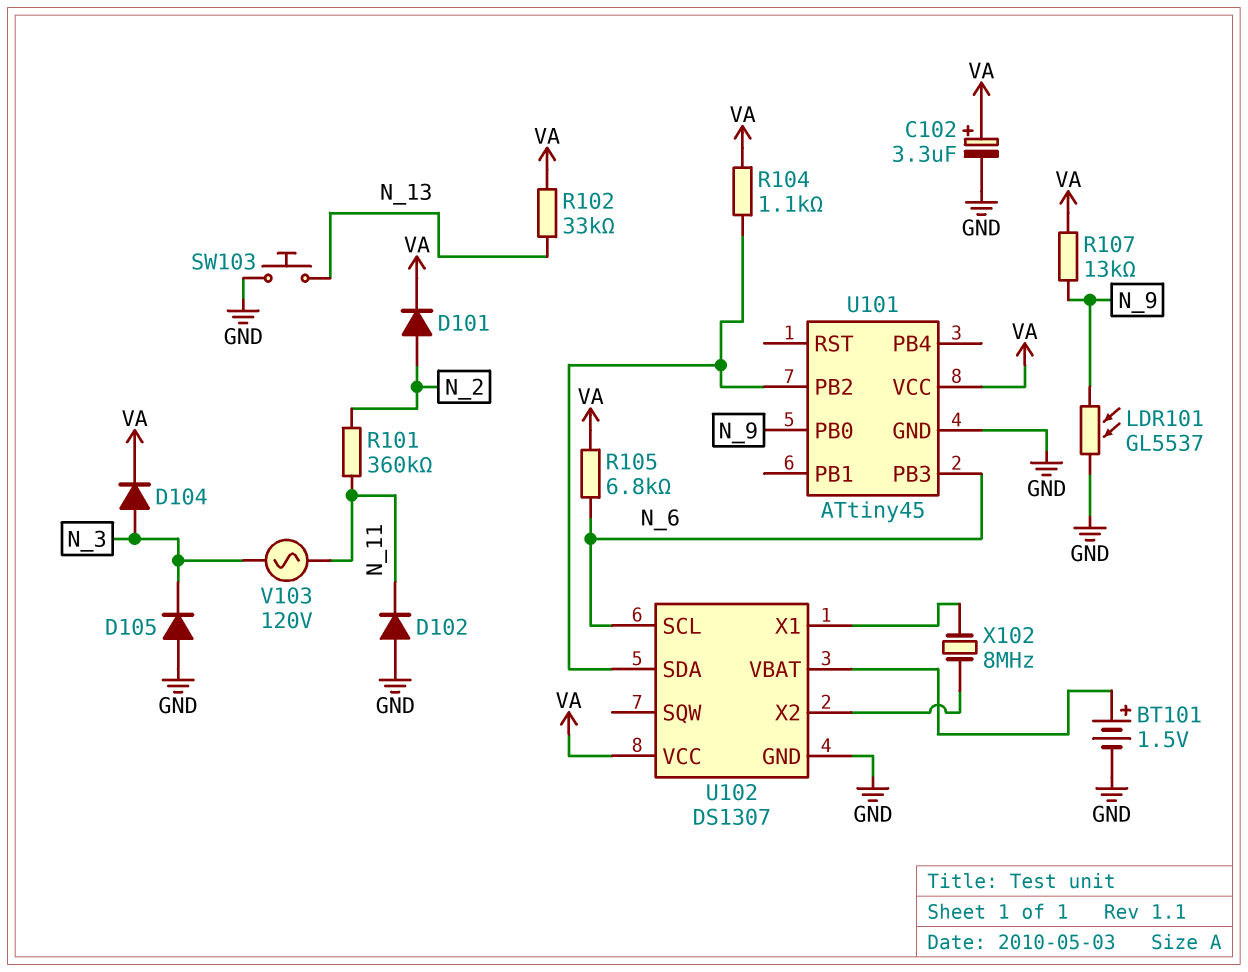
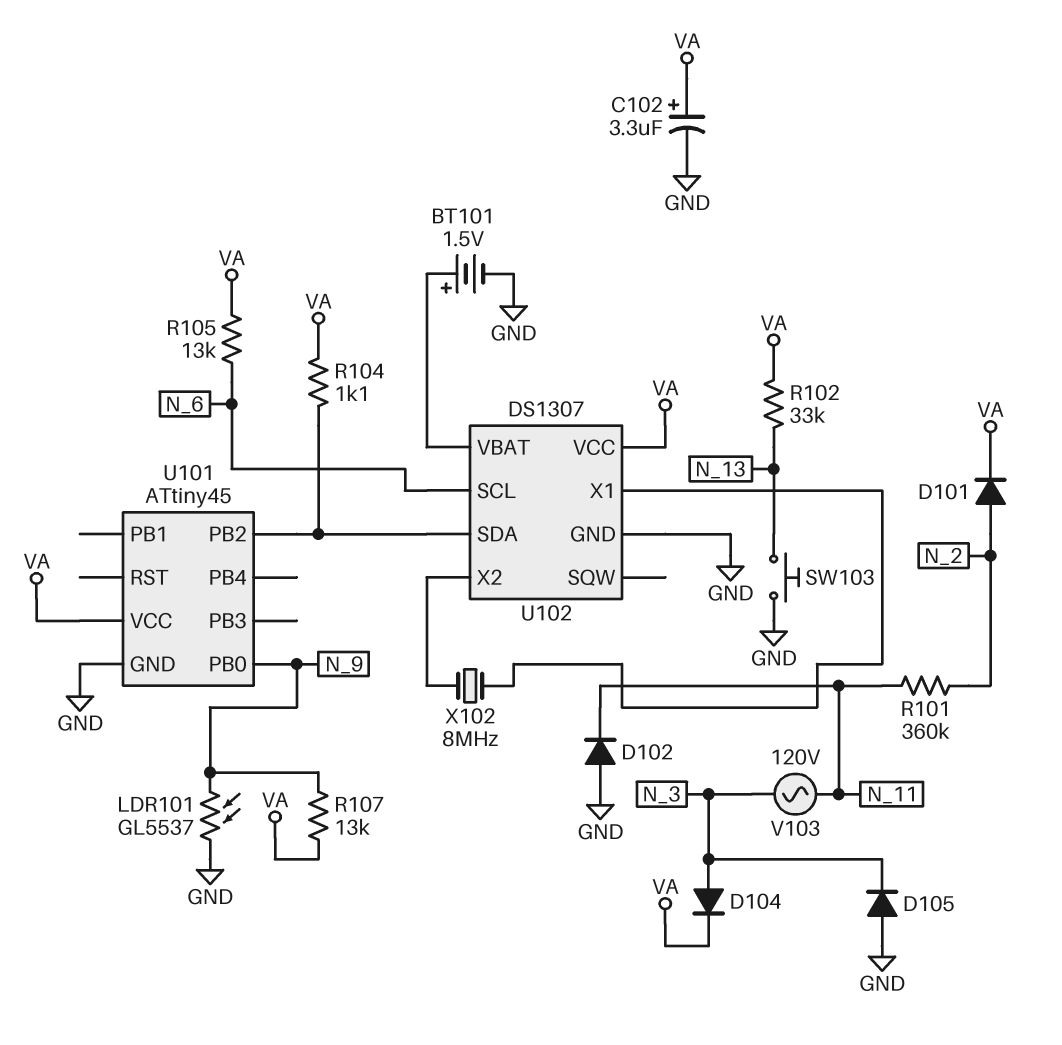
R105: 6.8k (N_6, VA) -> 13k (N_6, VA)
U101 pin PB3: N_6 -> none

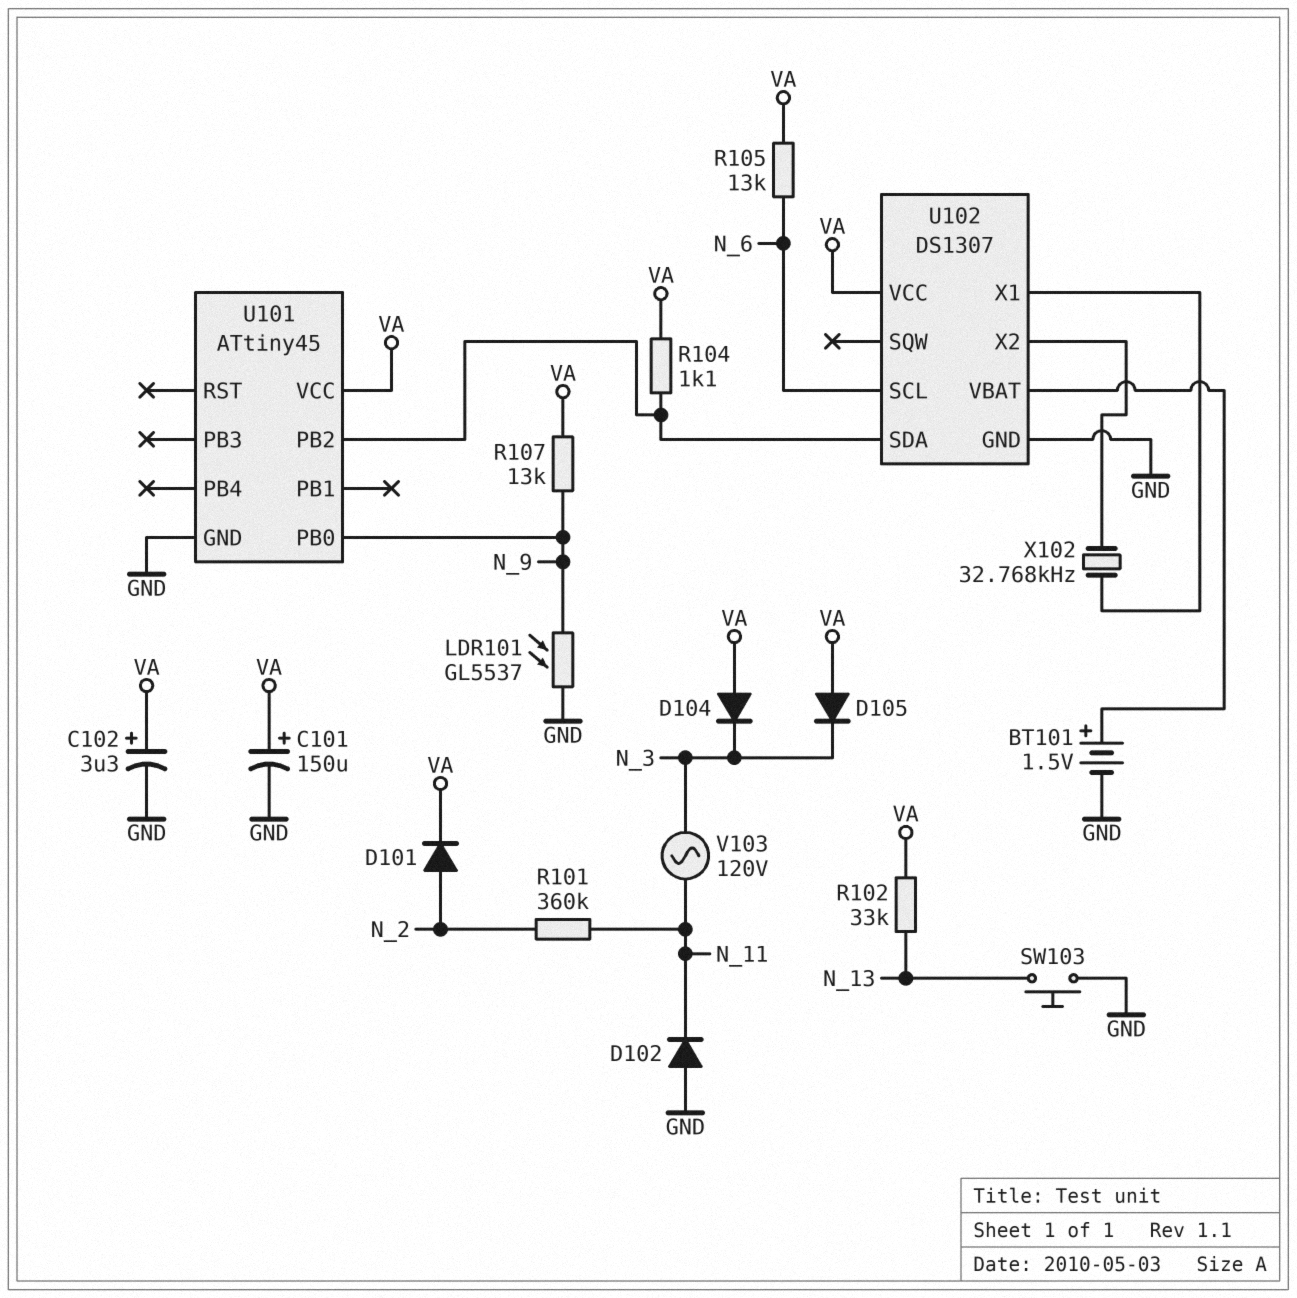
C101: none -> 150uF (plus VA, minus GND)
D104: diode (A N_3, K VA) -> diode (A VA, K N_3)
D105: diode (A GND, K N_3) -> diode (A VA, K N_3)
X102: 8MHz (U102/X1, U102/X2) -> 32.768kHz (U102/X1, U102/X2)

